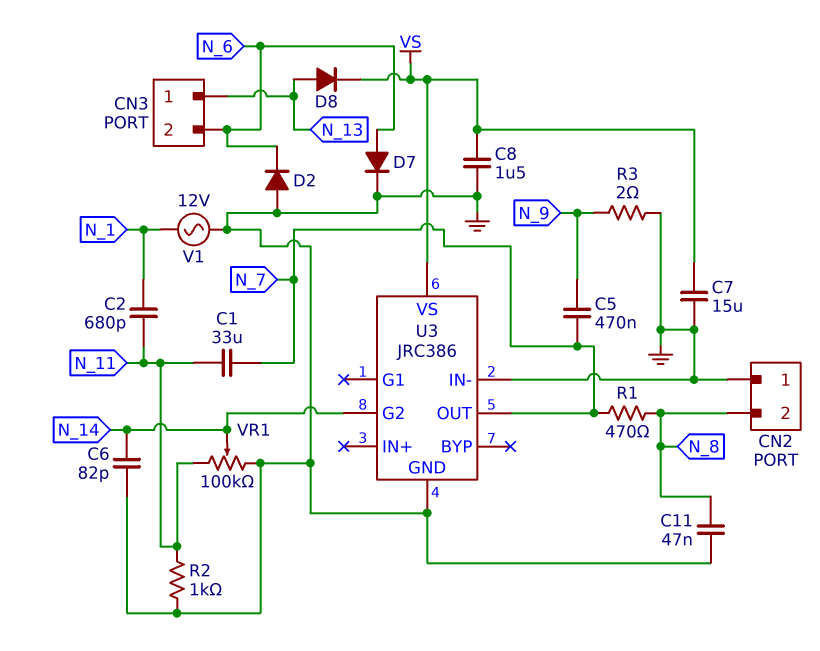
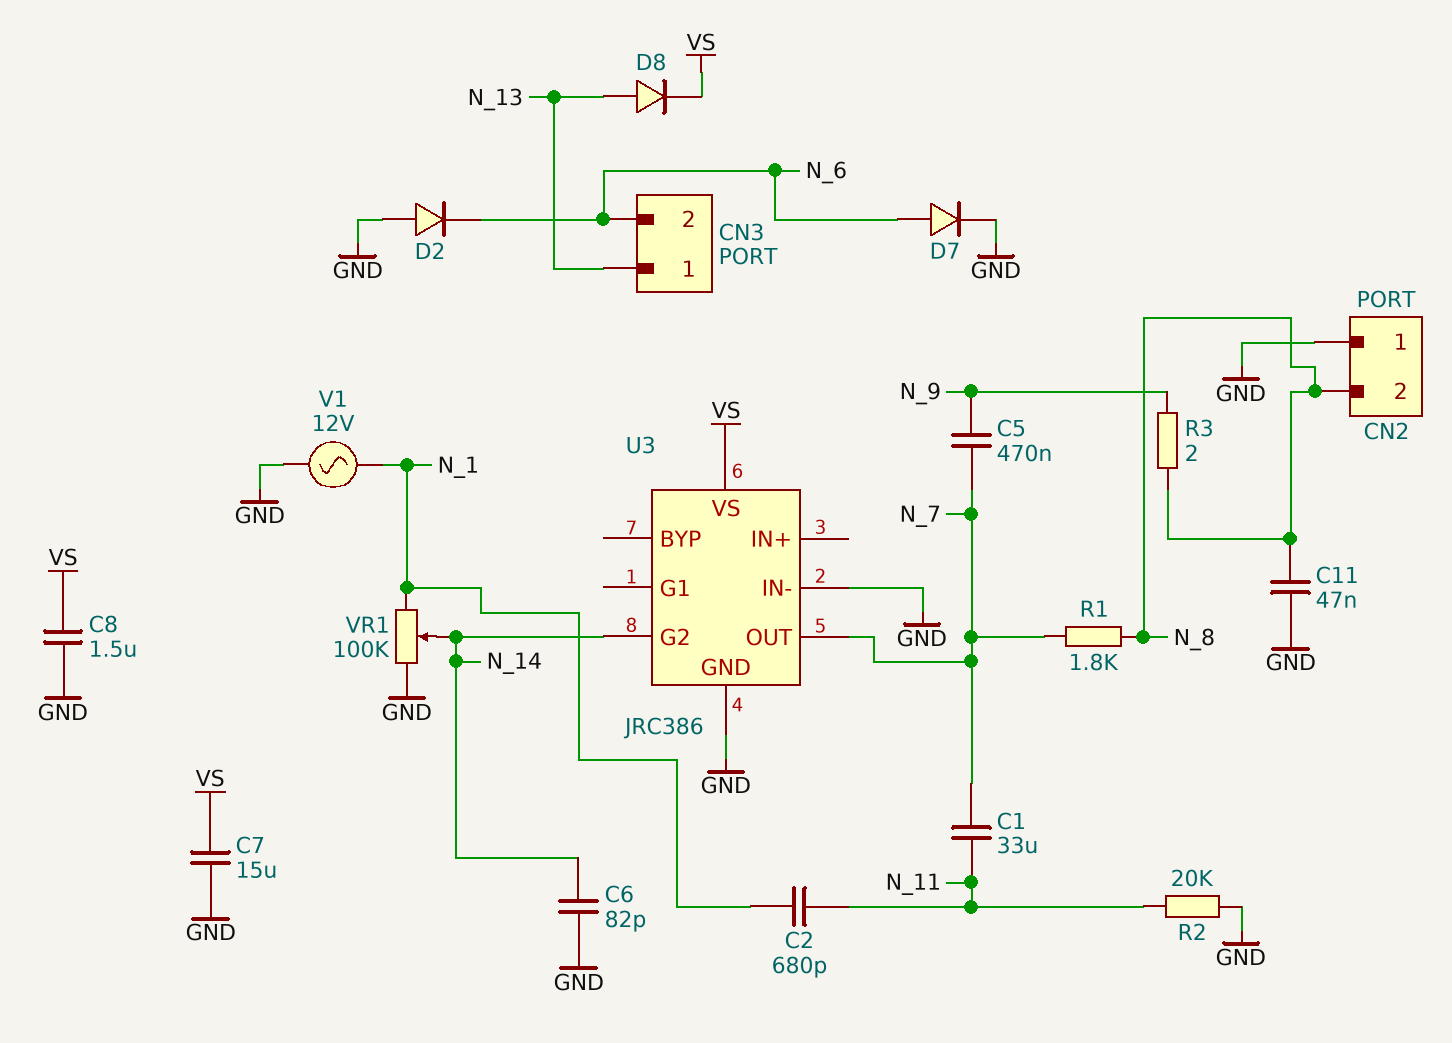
R1: 470 (N_7, N_8) -> 1.8k (N_7, N_8)
R2: 1k (GND, N_11) -> 20k (GND, N_11)
R3: 2 (GND, N_9) -> 2 (N_8, N_9)
VR1: 100k (GND, N_11, wiper N_14) -> 100k (GND, N_1, wiper N_14)

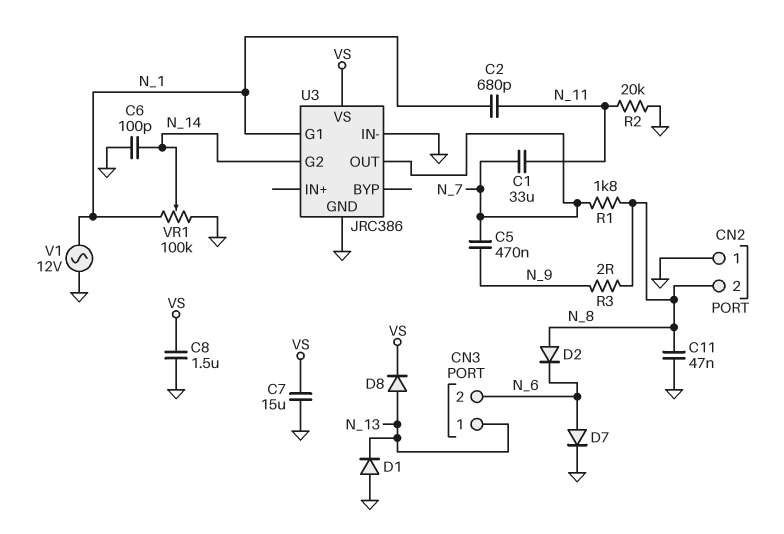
C6: 82pF (GND, N_14) -> 100pF (GND, N_14)
D1: none -> diode (A GND, K N_13)
D2: diode (A GND, K N_6) -> diode (A N_8, K N_6)
U3 pin G1: none -> N_1

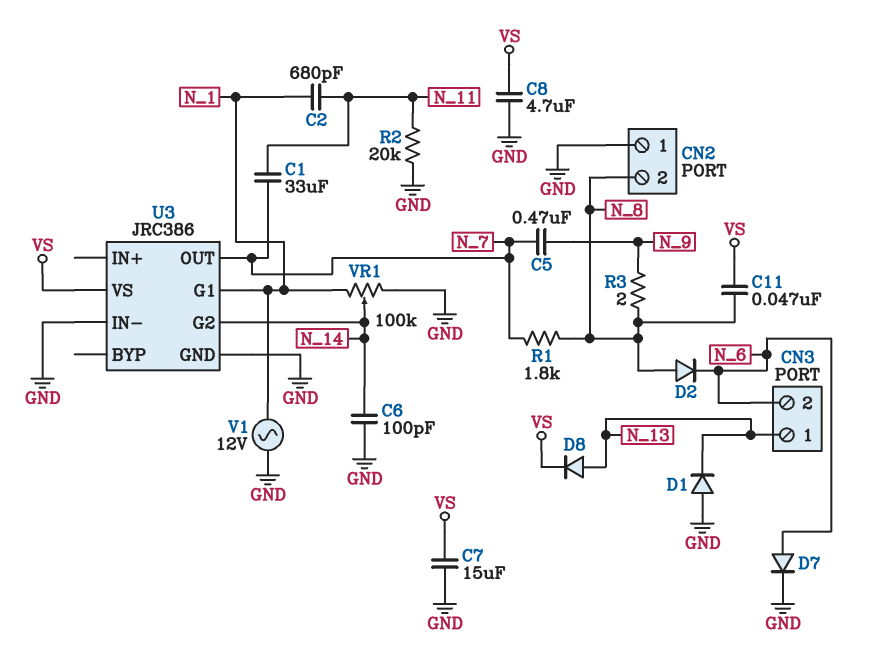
C8: 1.5uF (GND, VS) -> 4.7uF (GND, VS)
C11: 47nF (GND, N_8) -> 47nF (N_8, VS)

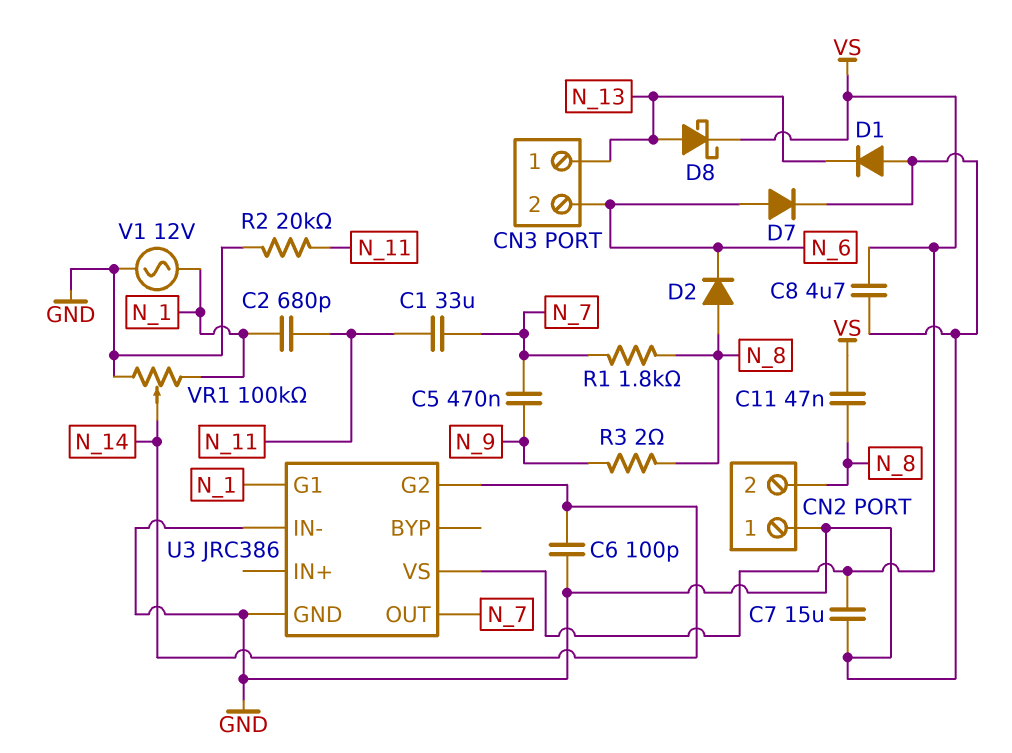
D8: diode (A N_13, K VS) -> schottky (A N_13, K VS)

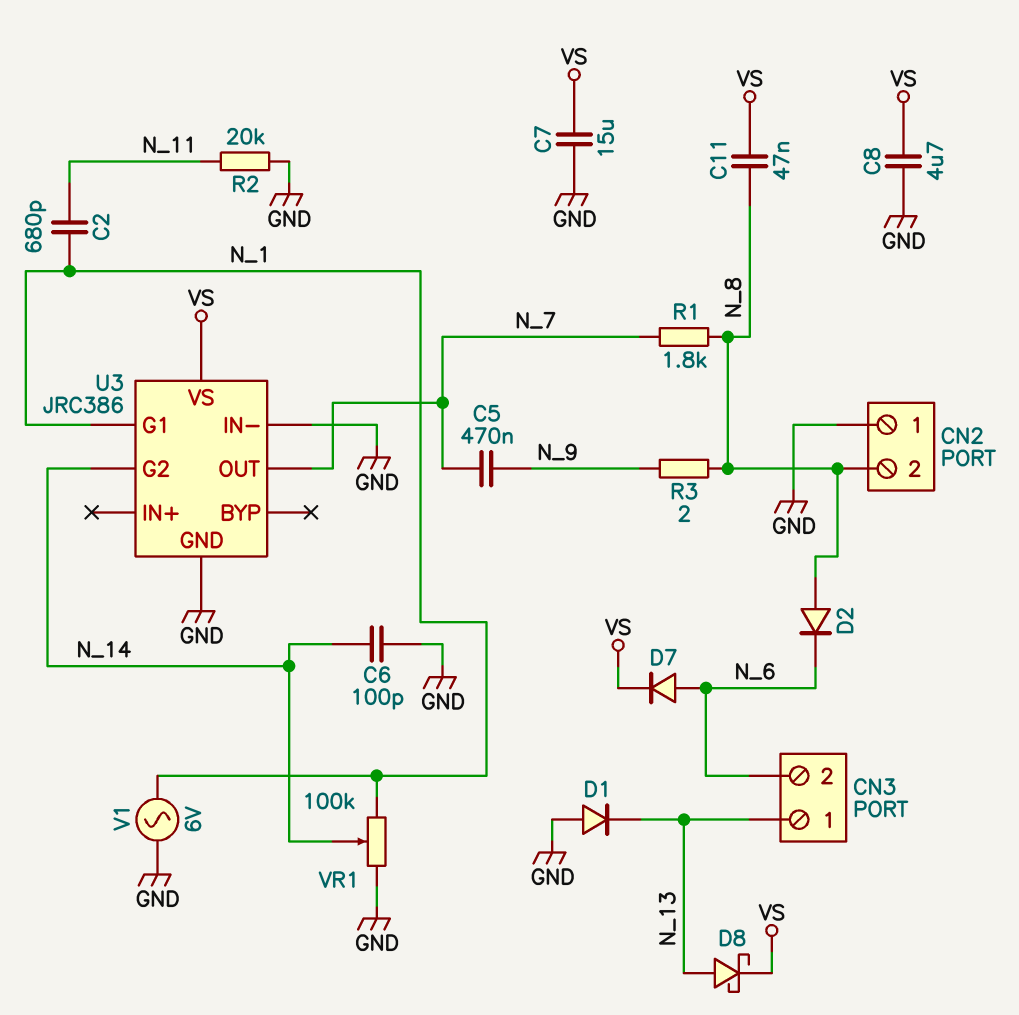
C1: 33uF (N_7, N_11) -> none
D7: diode (A N_6, K GND) -> diode (A N_6, K VS)
V1: AC 12V (GND, N_1) -> AC 6V (GND, N_1)

